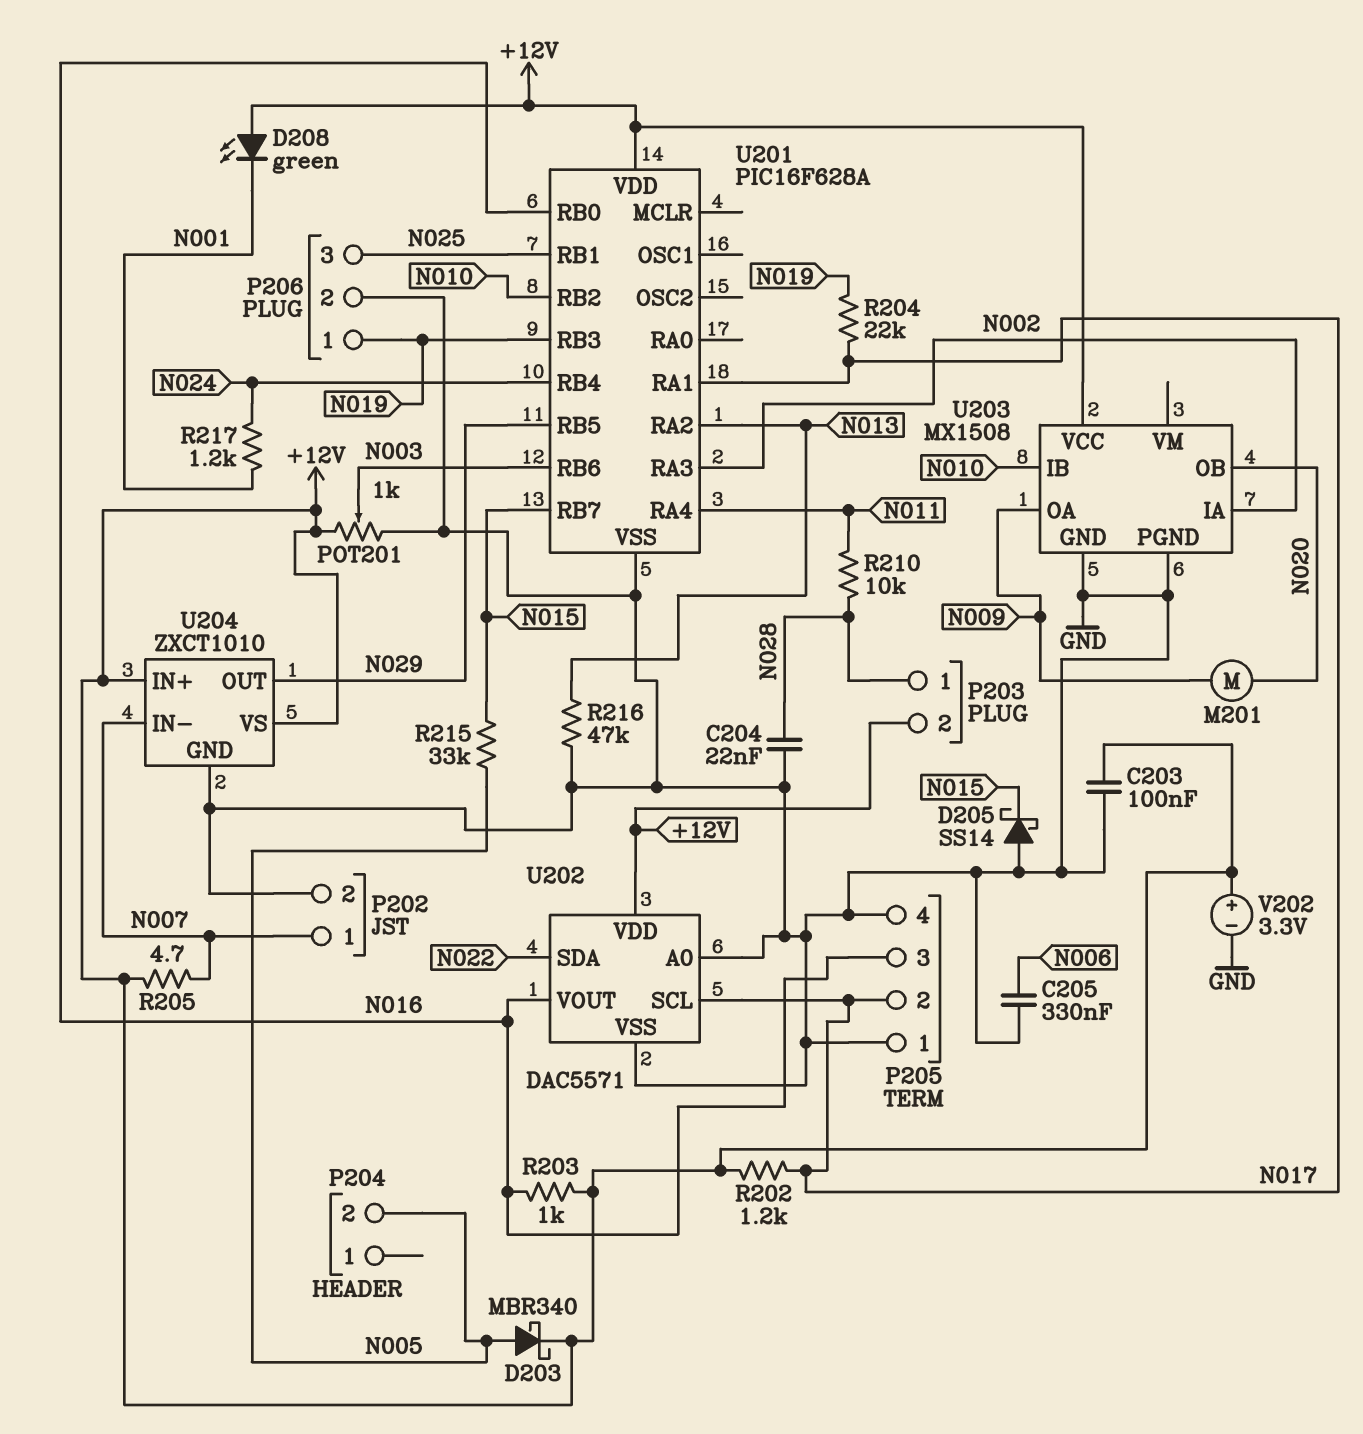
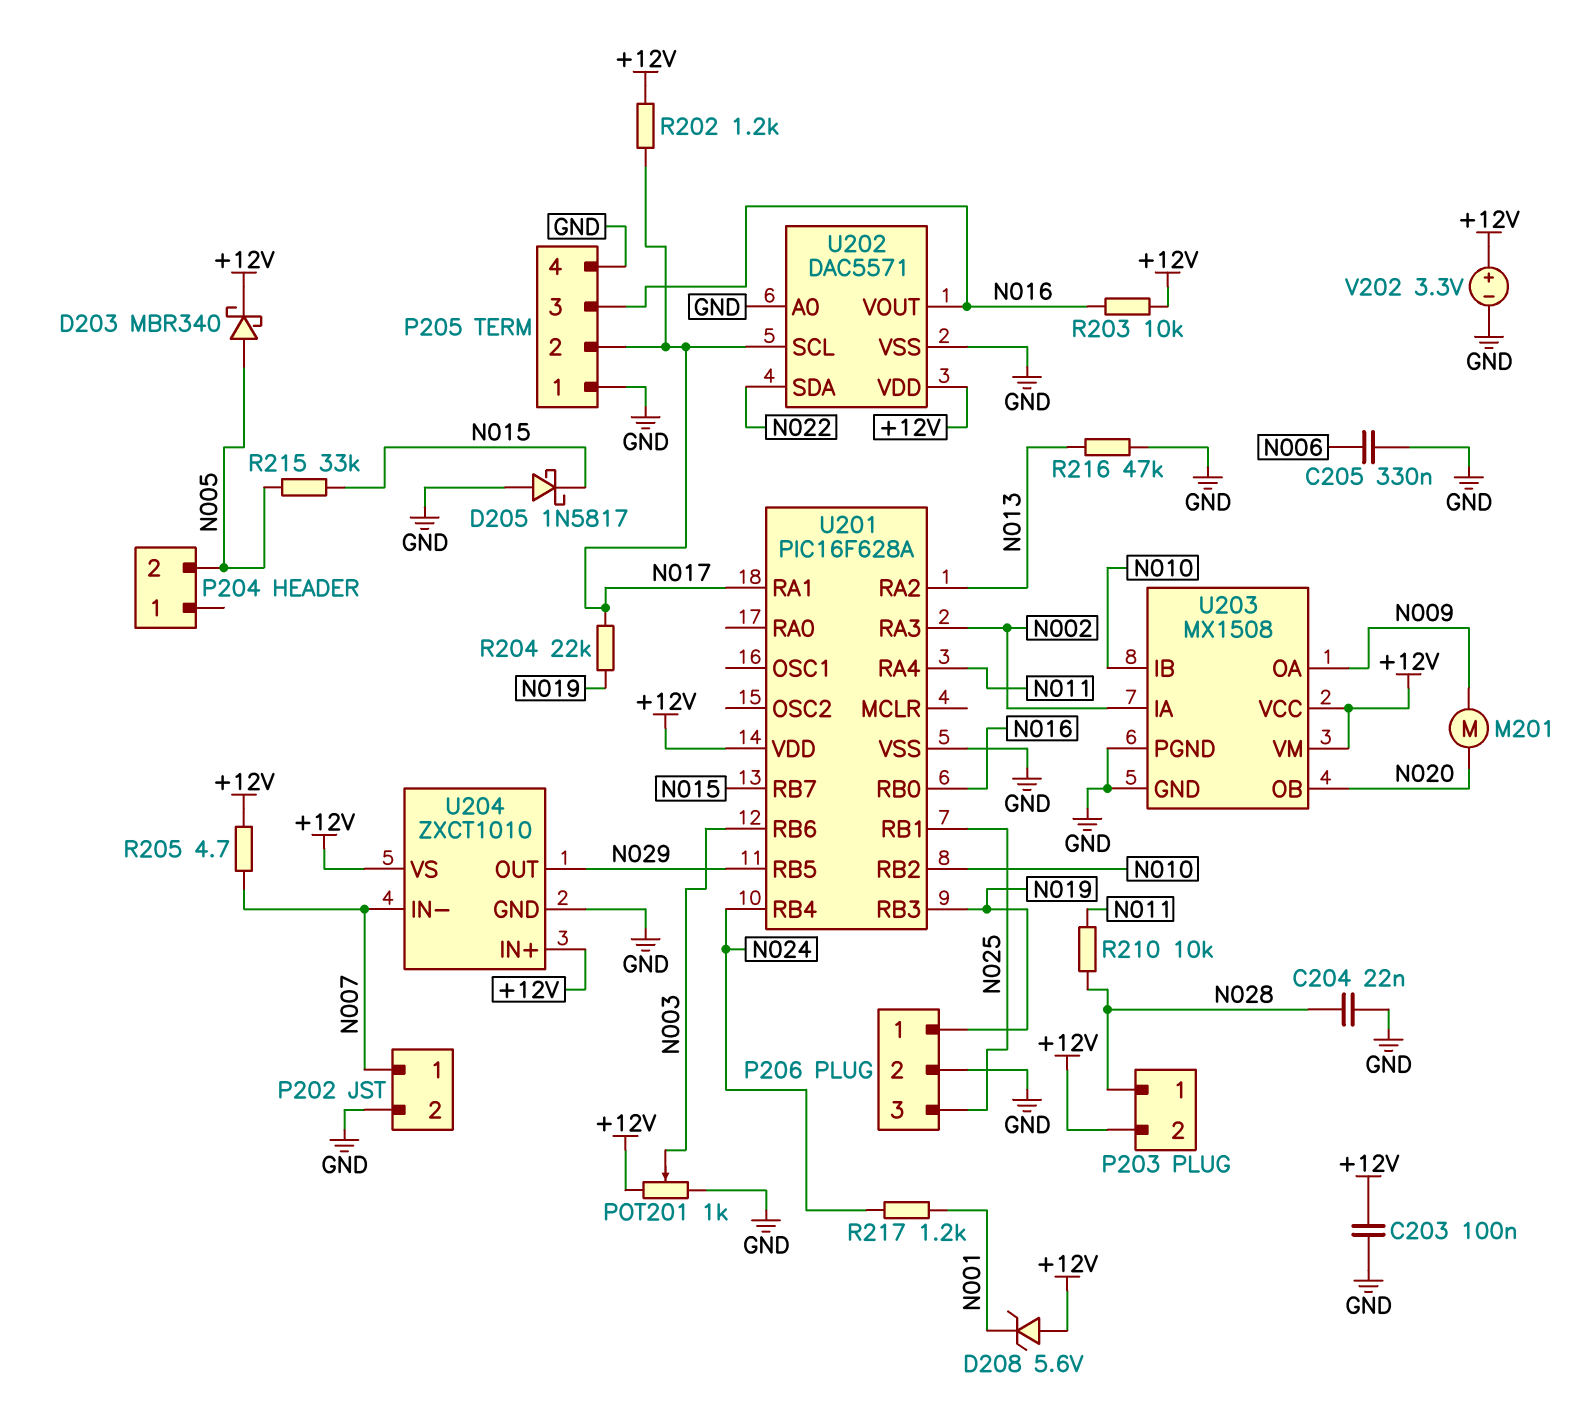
D205: schottky SS14 (A GND, K N015) -> schottky 1N5817 (A GND, K N015)
D208: LED green (A +12V, K N001) -> zener 5.6V (A +12V, K N001)
R203: 1k (+12V, N016) -> 10k (+12V, N016)
U203 pin VM: none -> +12V

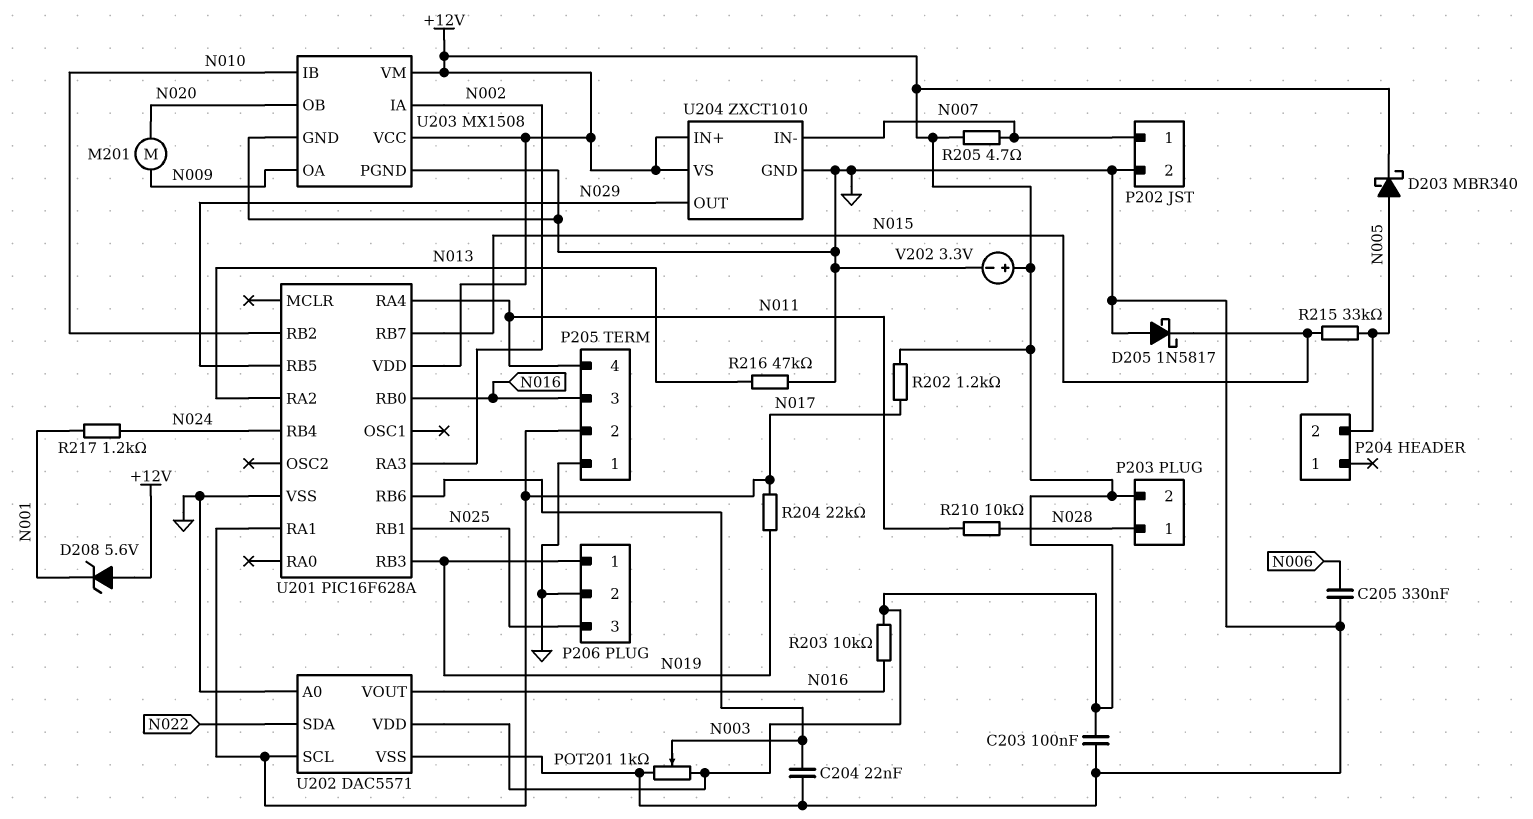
C204: 22nF (GND, N028) -> 22nF (GND, N003)
P205 pin 4: GND -> N011

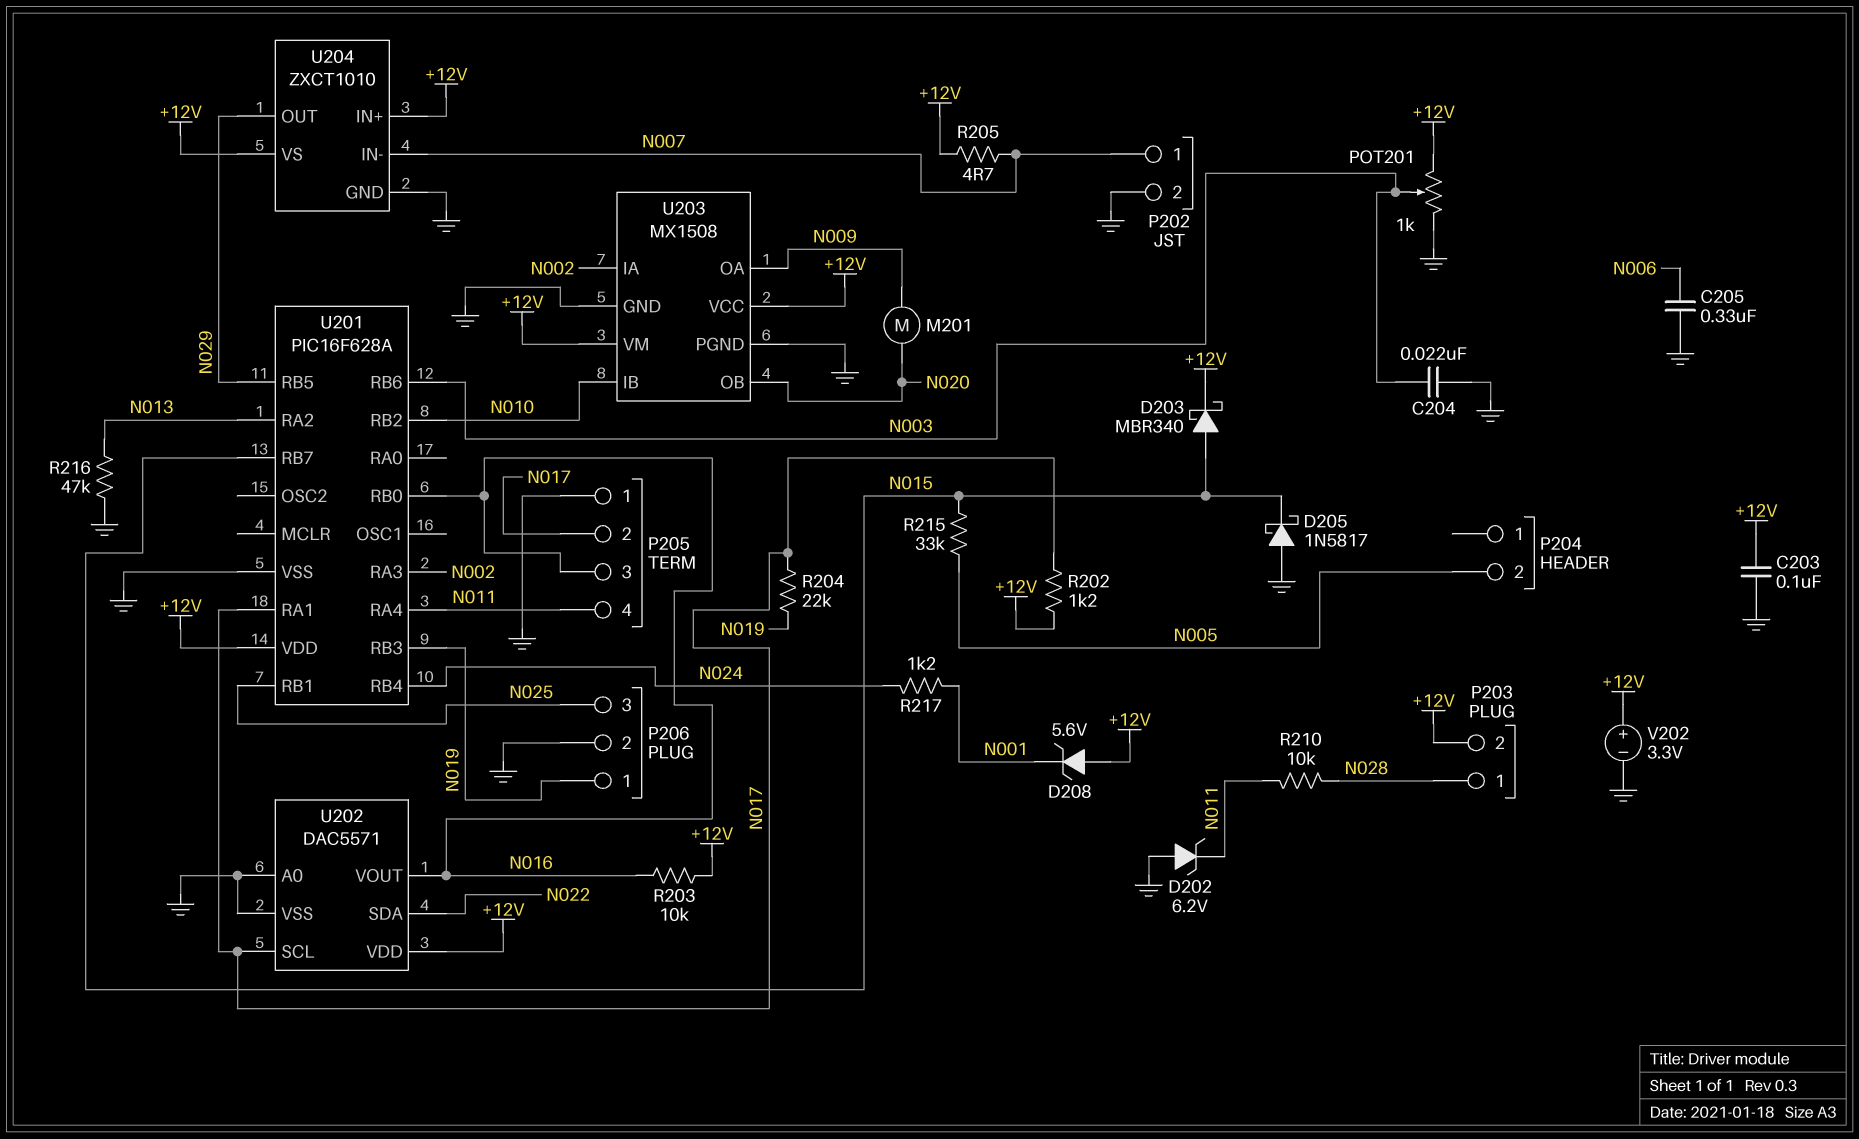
D202: none -> zener 6.2V (A GND, K N011)
D203: schottky MBR340 (A N005, K +12V) -> schottky MBR340 (A N015, K +12V)

